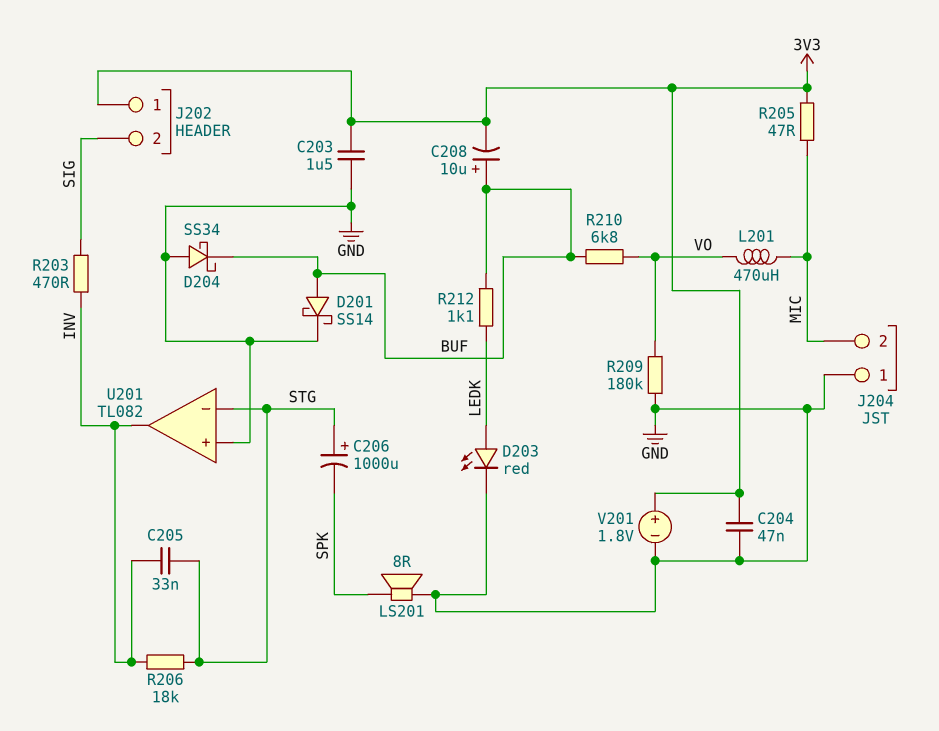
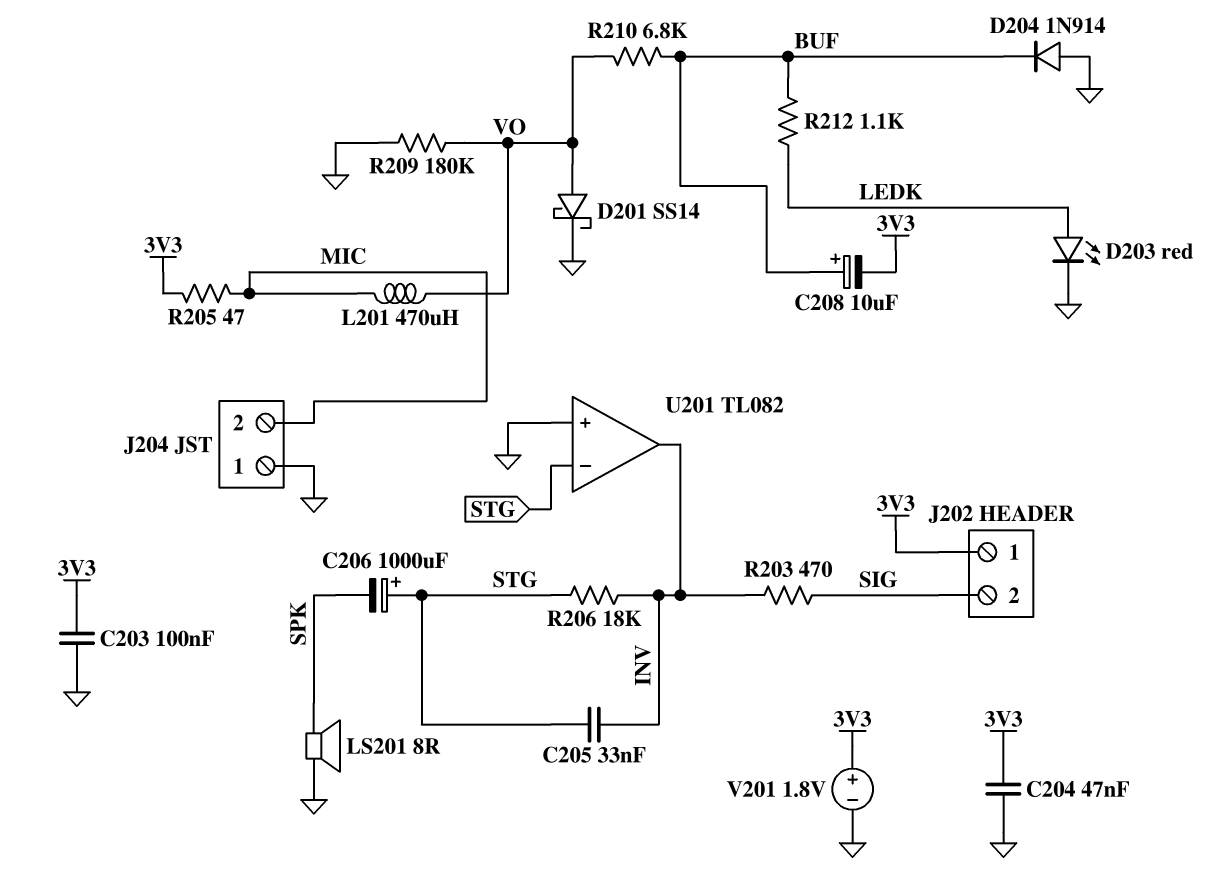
C203: 1.5uF (3V3, GND) -> 100nF (3V3, GND)
D201: schottky SS14 (A BUF, K GND) -> schottky SS14 (A VO, K GND)
D204: schottky SS34 (A GND, K BUF) -> diode 1N914 (A GND, K BUF)

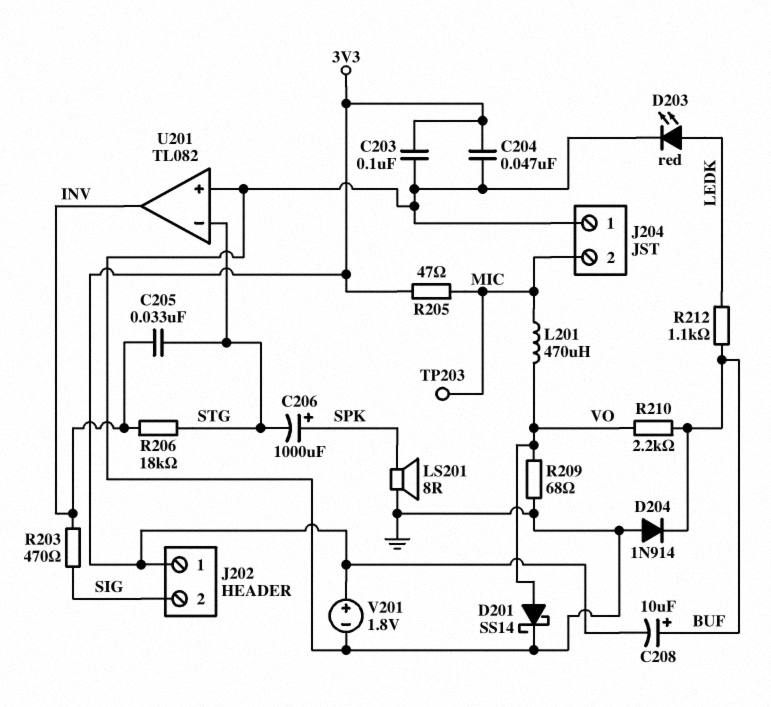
C206: 1000uF (plus STG, minus SPK) -> 1000uF (plus SPK, minus STG)
R209: 180k (GND, VO) -> 68 (GND, VO)
R210: 6.8k (BUF, VO) -> 2.2k (BUF, VO)
TP203: none -> test point (MIC)

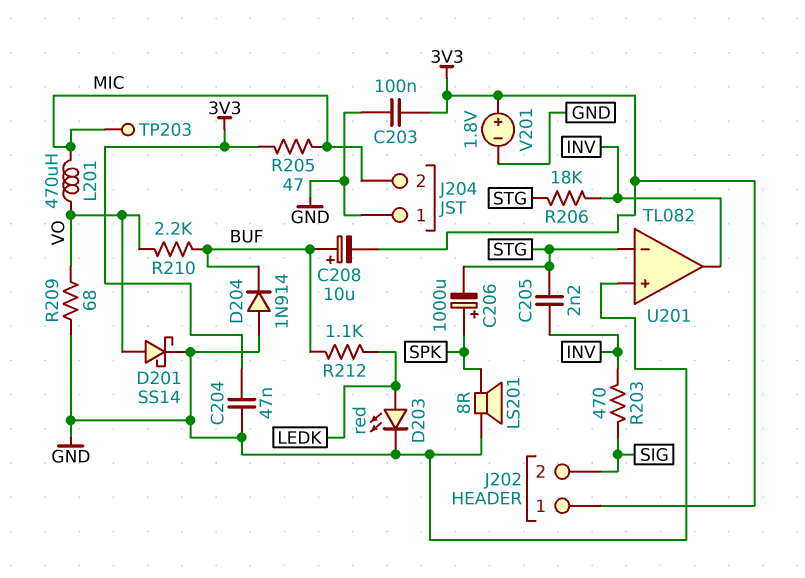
C205: 33nF (INV, STG) -> 2.2nF (INV, STG)

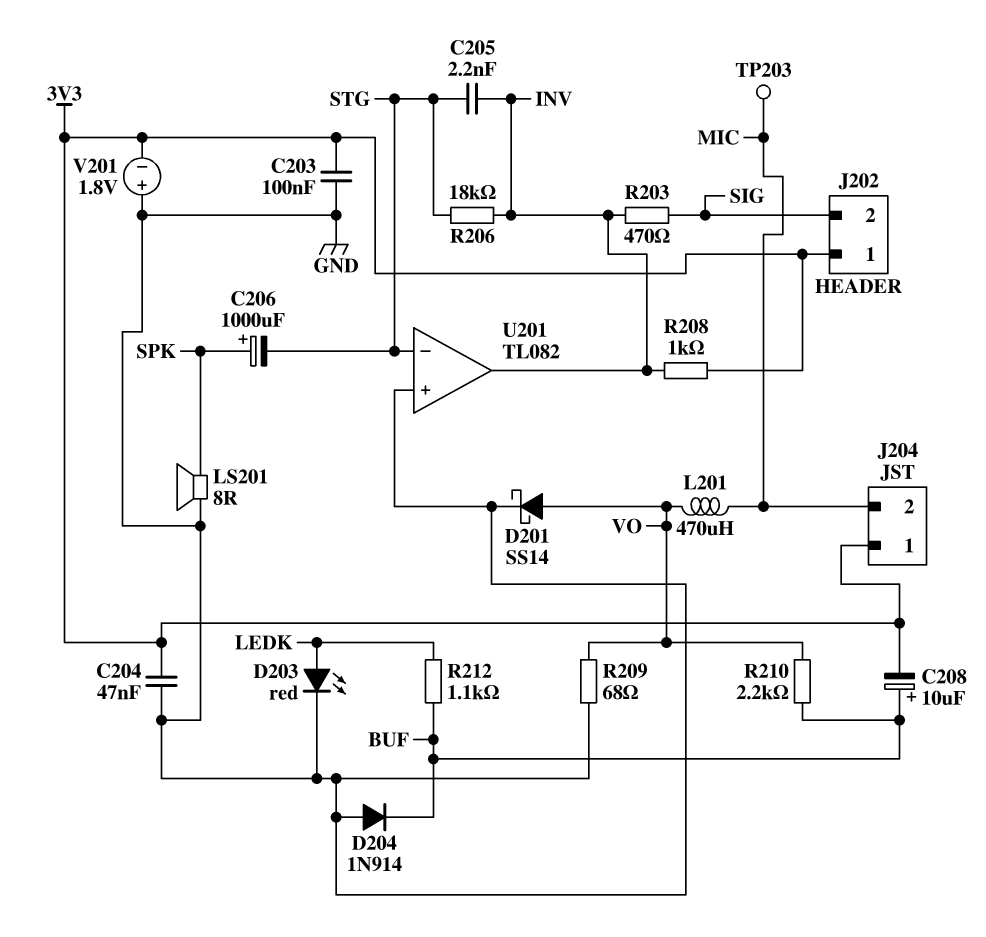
J204 pin 1: GND -> 3V3
R205: 47 (3V3, MIC) -> none
R208: none -> 1k (3V3, INV)
V201: 1.8V (plus 3V3, minus GND) -> 1.8V (plus GND, minus 3V3)

